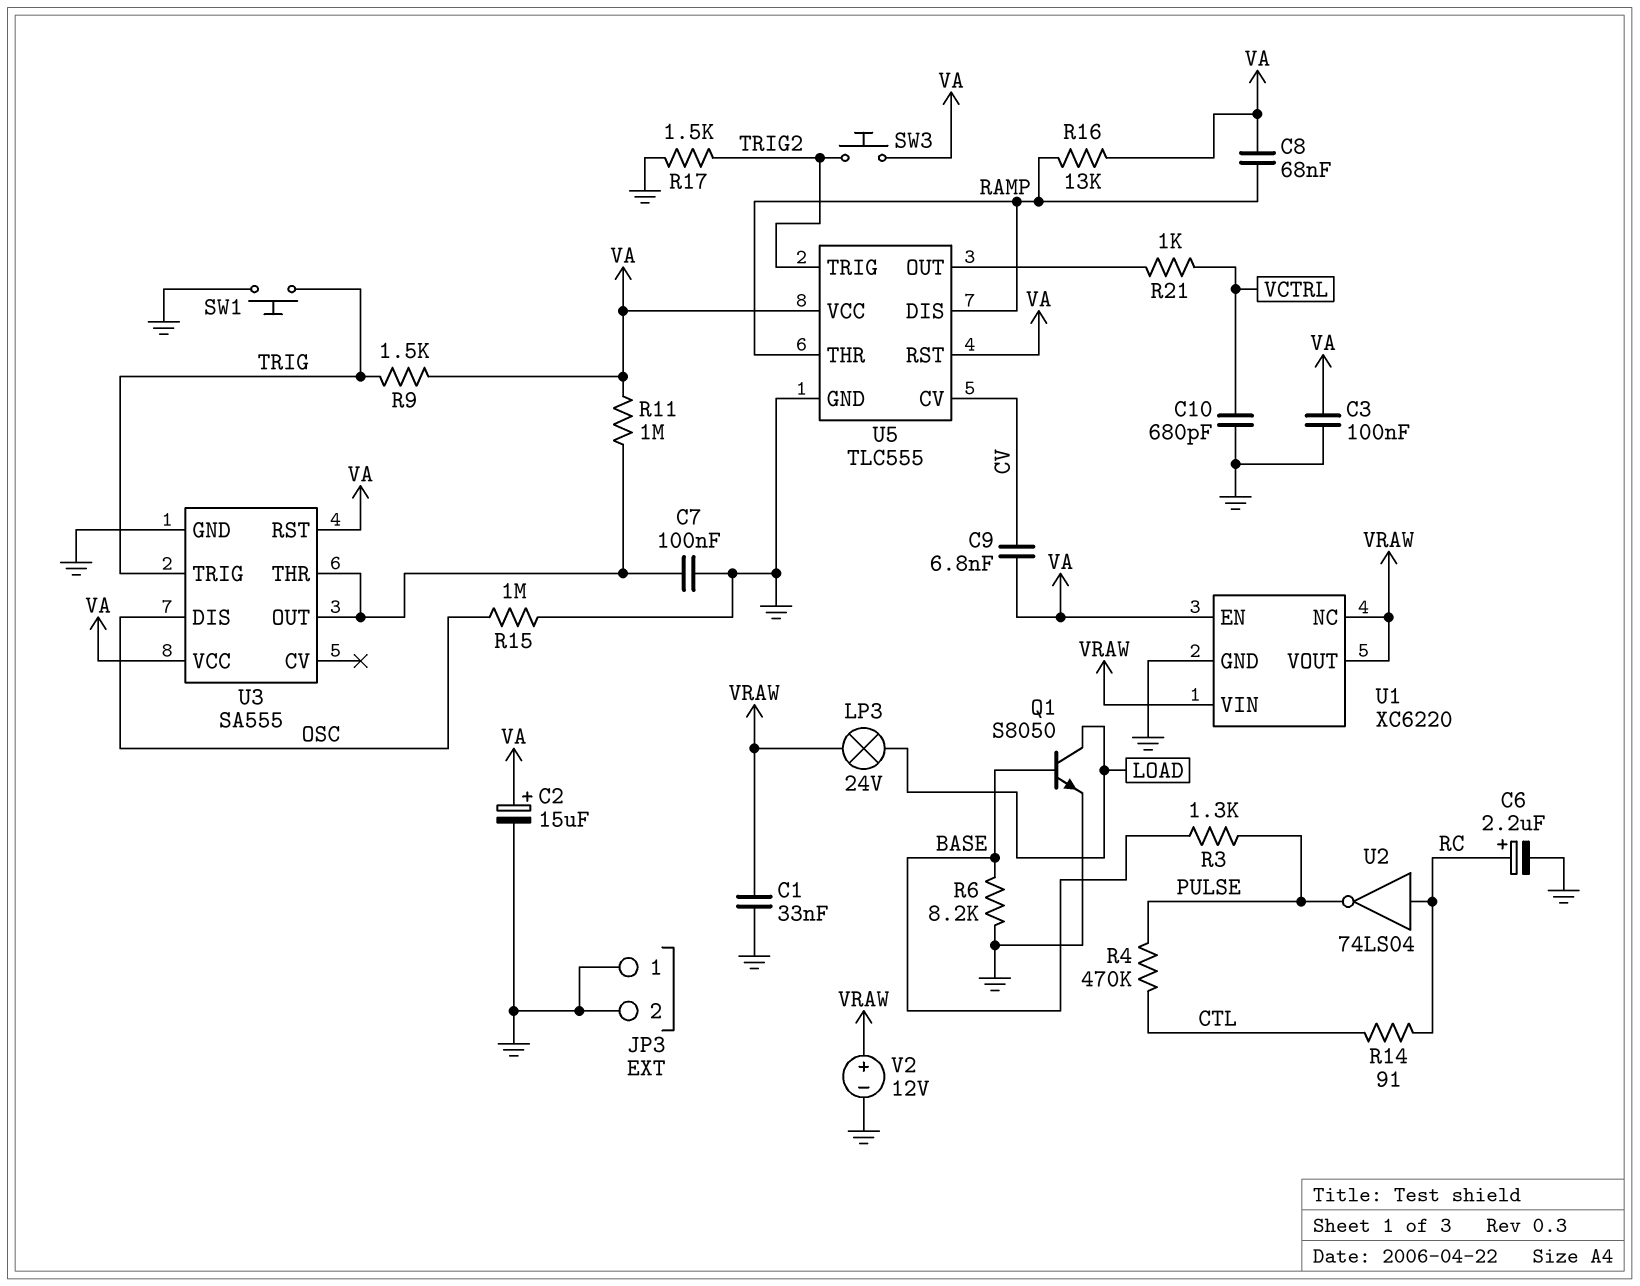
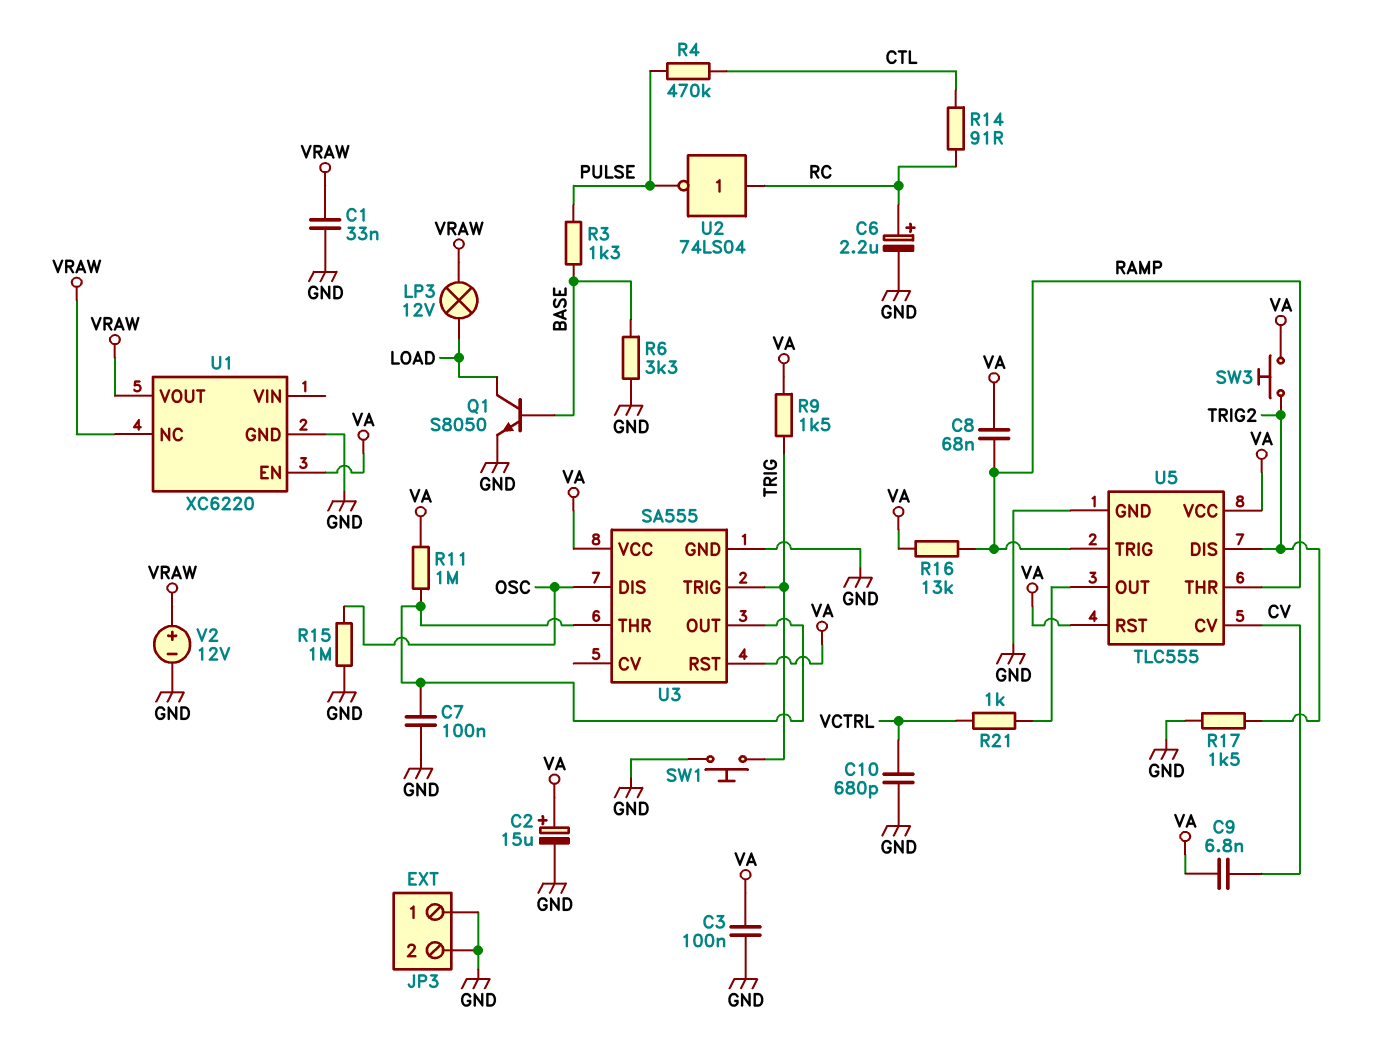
LP3: lamp 24V (LOAD, VRAW) -> lamp 12V (LOAD, VRAW)
R6: 8.2k (BASE, GND) -> 3.3k (BASE, GND)
U1 pin VIN: VRAW -> none
U5 pin DIS: RAMP -> TRIG2
U5 pin TRIG: TRIG2 -> RAMP

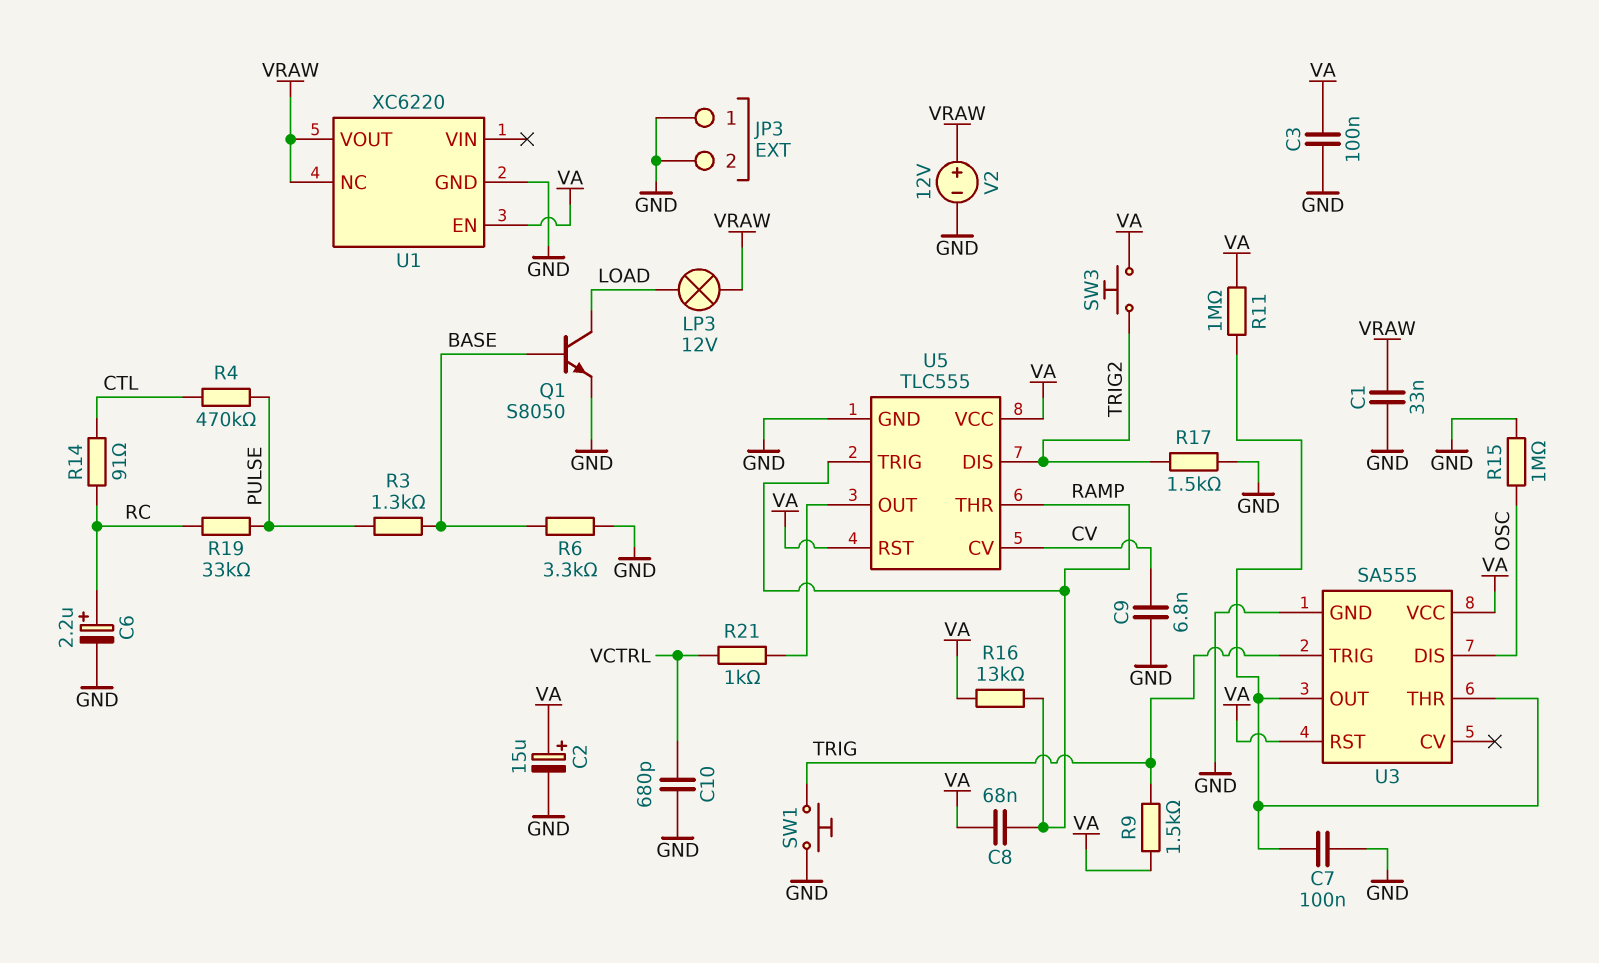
C9: 6.8nF (CV, VA) -> 6.8nF (CV, GND)
R19: none -> 33k (PULSE, RC)
U2: NOT 74LS04 (in RC, out PULSE) -> none

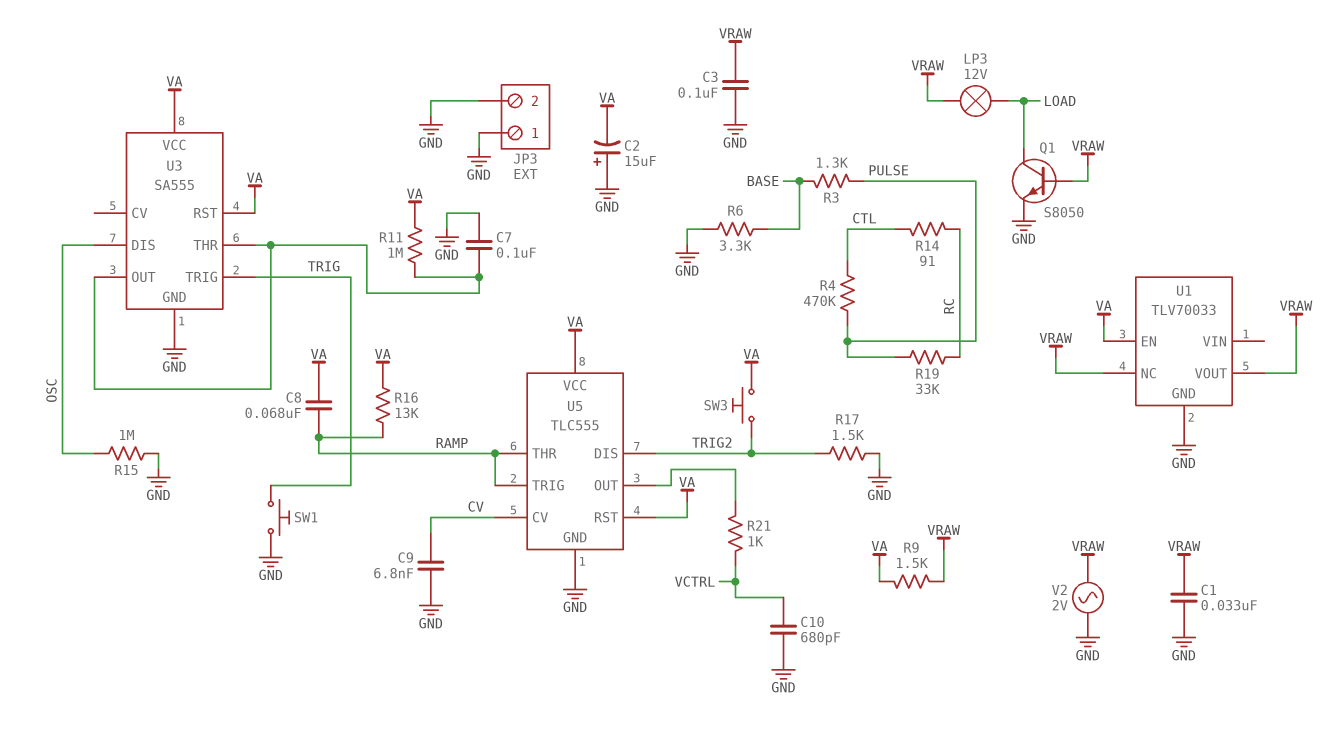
C2: 15uF (plus VA, minus GND) -> 15uF (plus GND, minus VA)
C3: 100nF (GND, VA) -> 100nF (GND, VRAW)
C6: 2.2uF (plus RC, minus GND) -> none
Q1: NPN S8050 (B BASE, C LOAD, E GND) -> NPN S8050 (B VRAW, C LOAD, E GND)
R9: 1.5k (TRIG, VA) -> 1.5k (VA, VRAW)
U1: XC6220 -> TLV70033
V2: 12V (plus VRAW, minus GND) -> AC 2V (GND, VRAW)

